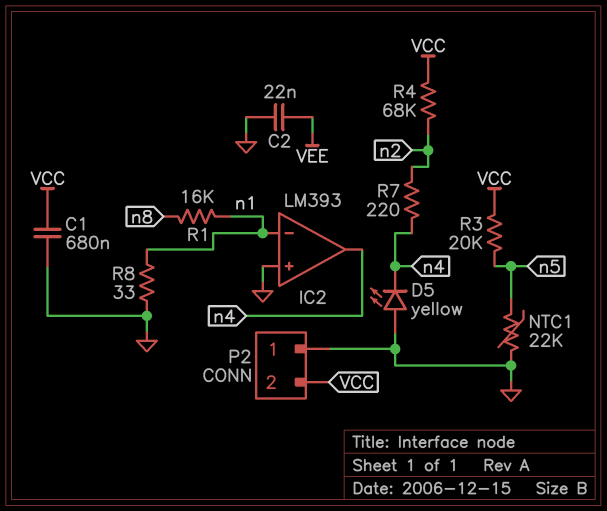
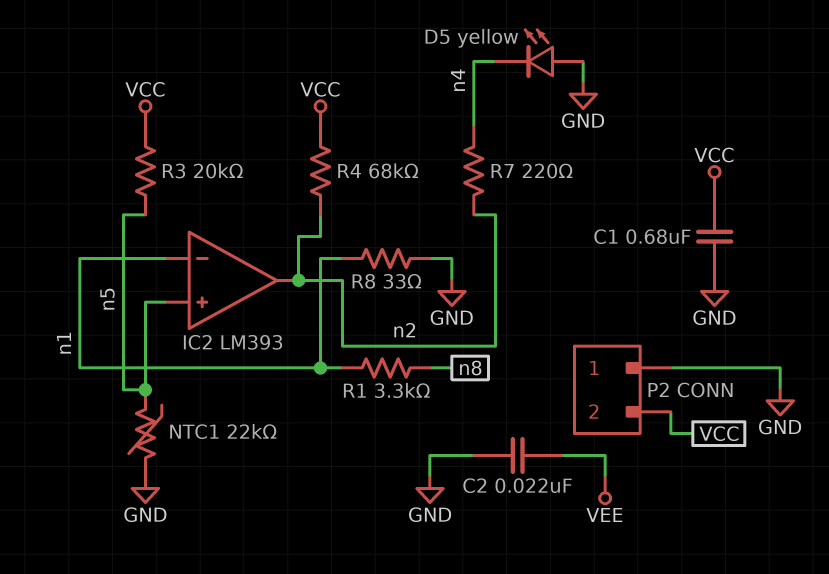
IC2 pin in+: GND -> n5
IC2 pin out: n4 -> n2
R1: 16k (n1, n8) -> 3.3k (n1, n8)

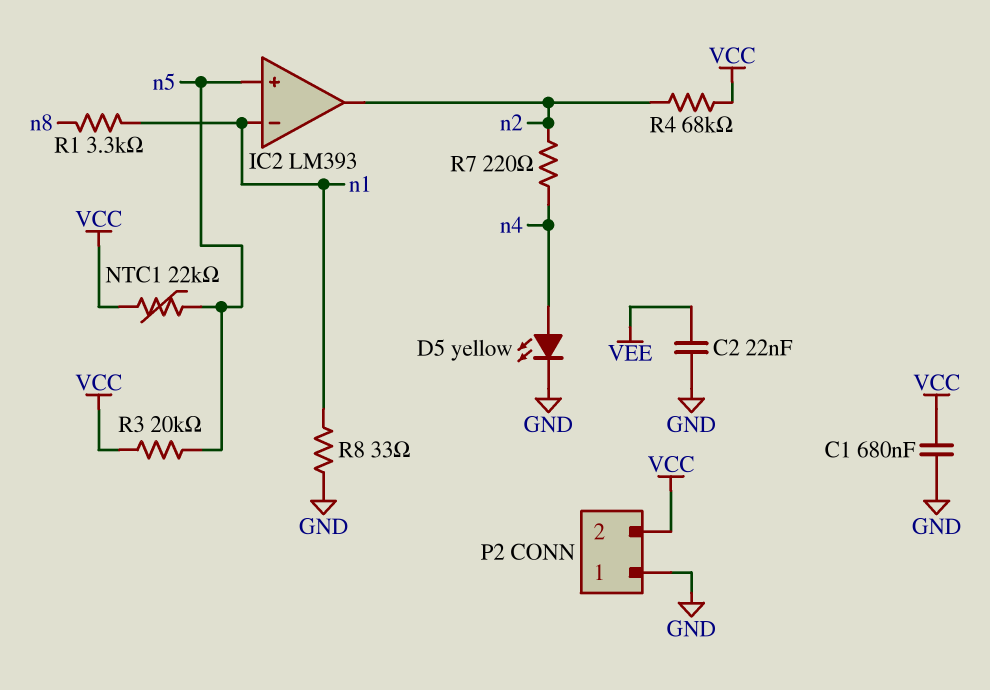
D5: LED yellow (A GND, K n4) -> LED yellow (A n4, K GND)
NTC1: 22k (GND, n5) -> 22k (VCC, n5)

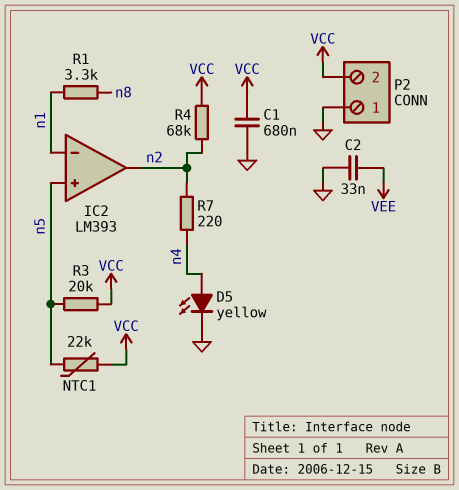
C2: 22nF (GND, VEE) -> 33nF (GND, VEE)
R8: 33 (GND, n1) -> none

